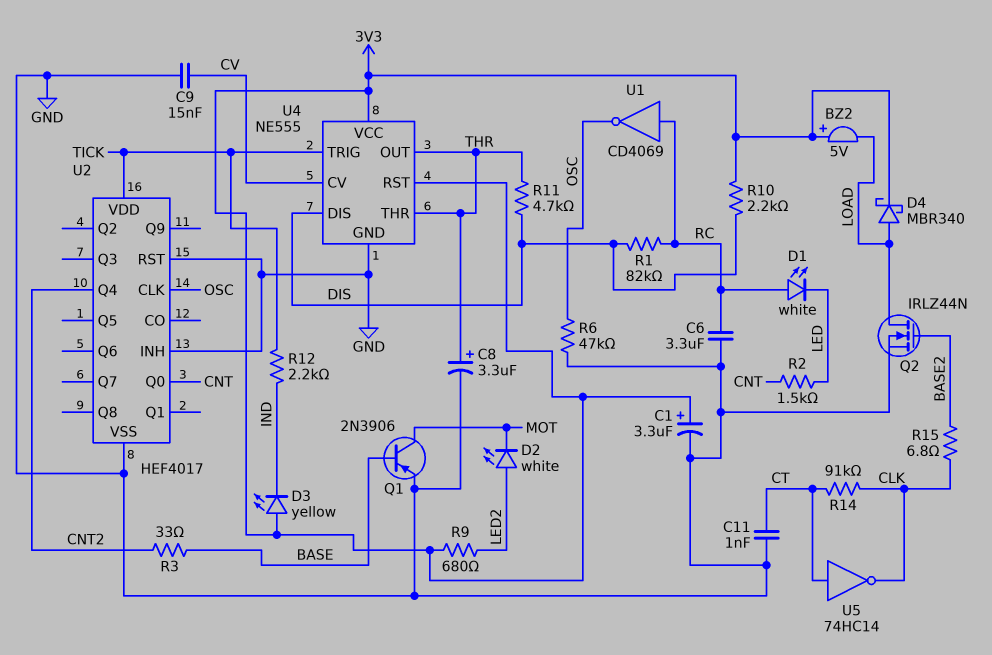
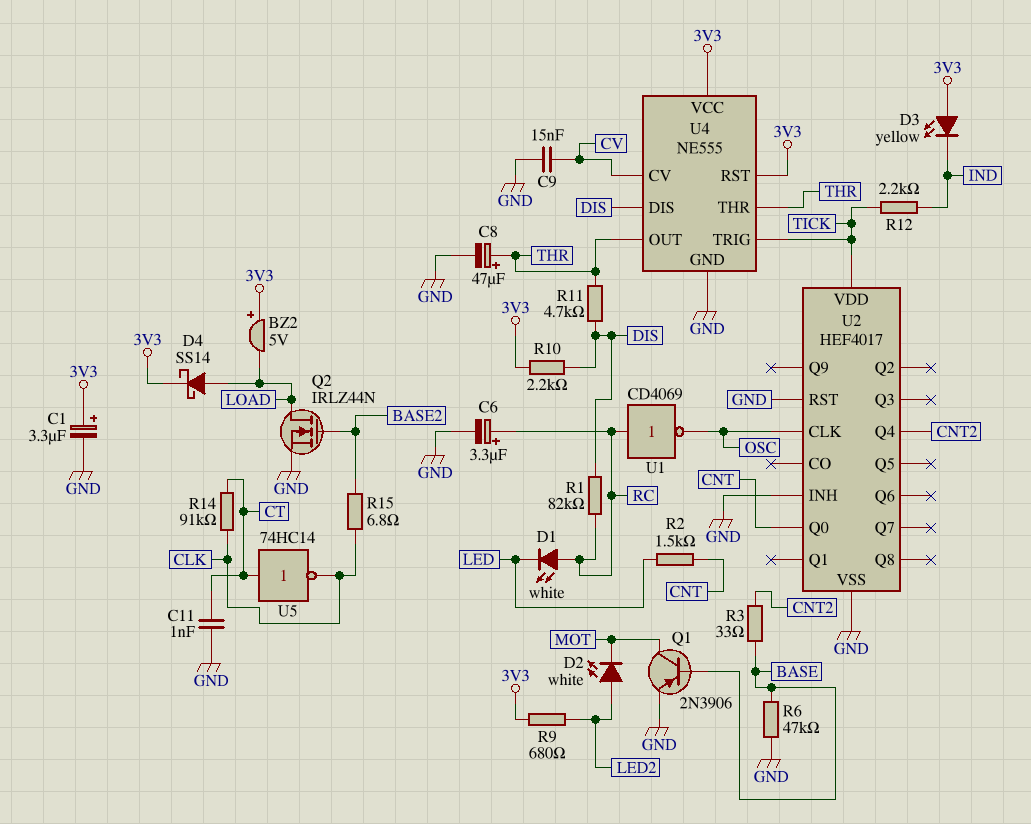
C6: 3.3uF (GND, RC) -> 3.3uF (plus RC, minus GND)
C8: 3.3uF (plus THR, minus GND) -> 47uF (plus THR, minus GND)
D4: schottky MBR340 (A LOAD, K 3V3) -> schottky SS14 (A LOAD, K 3V3)
R6: 47k (GND, OSC) -> 47k (BASE, GND)

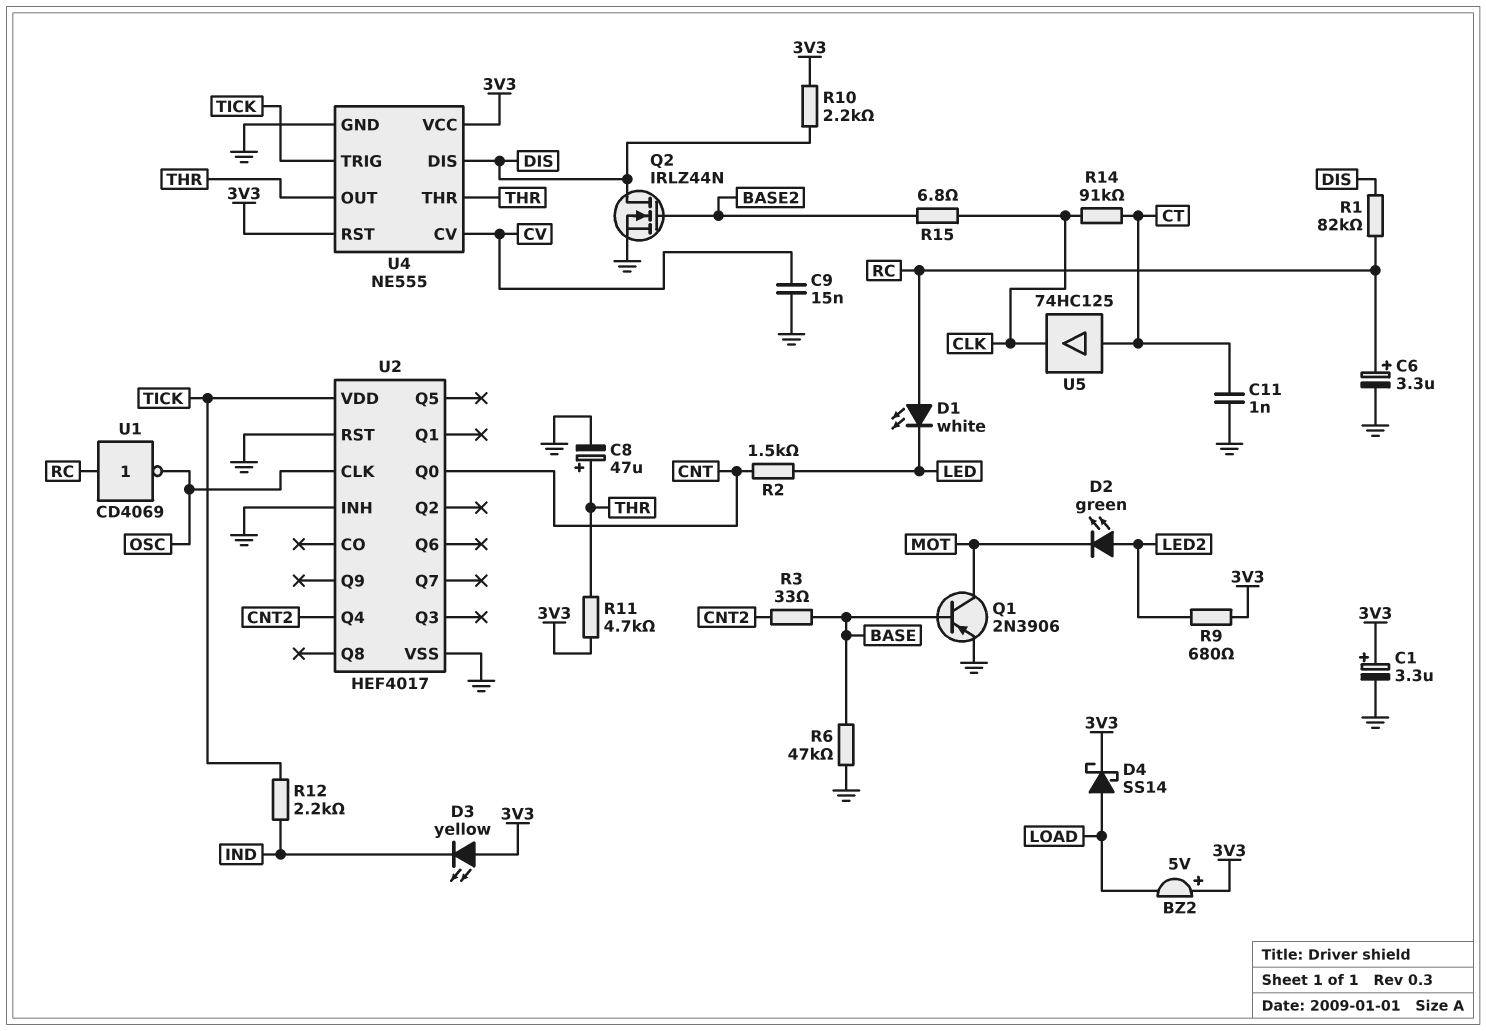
D2: LED white (A LED2, K MOT) -> LED green (A LED2, K MOT)
Q2: NMOS IRLZ44N (G BASE2, D LOAD, S GND) -> NMOS IRLZ44N (G BASE2, D DIS, S GND)
R11: 4.7k (DIS, THR) -> 4.7k (3V3, THR)
U5: NOT 74HC14 (in CT, out CLK) -> buffer 74HC125 (in CT, out CLK)

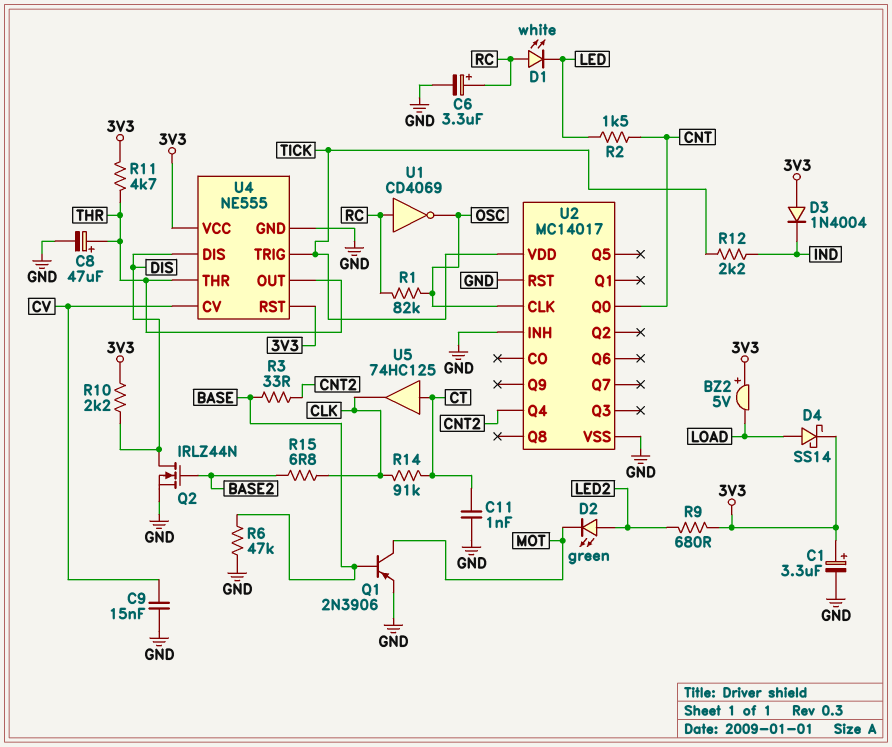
D3: LED yellow (A 3V3, K IND) -> diode 1N4004 (A 3V3, K IND)
R1: 82k (DIS, RC) -> 82k (OSC, RC)
U2: HEF4017 -> MC14017

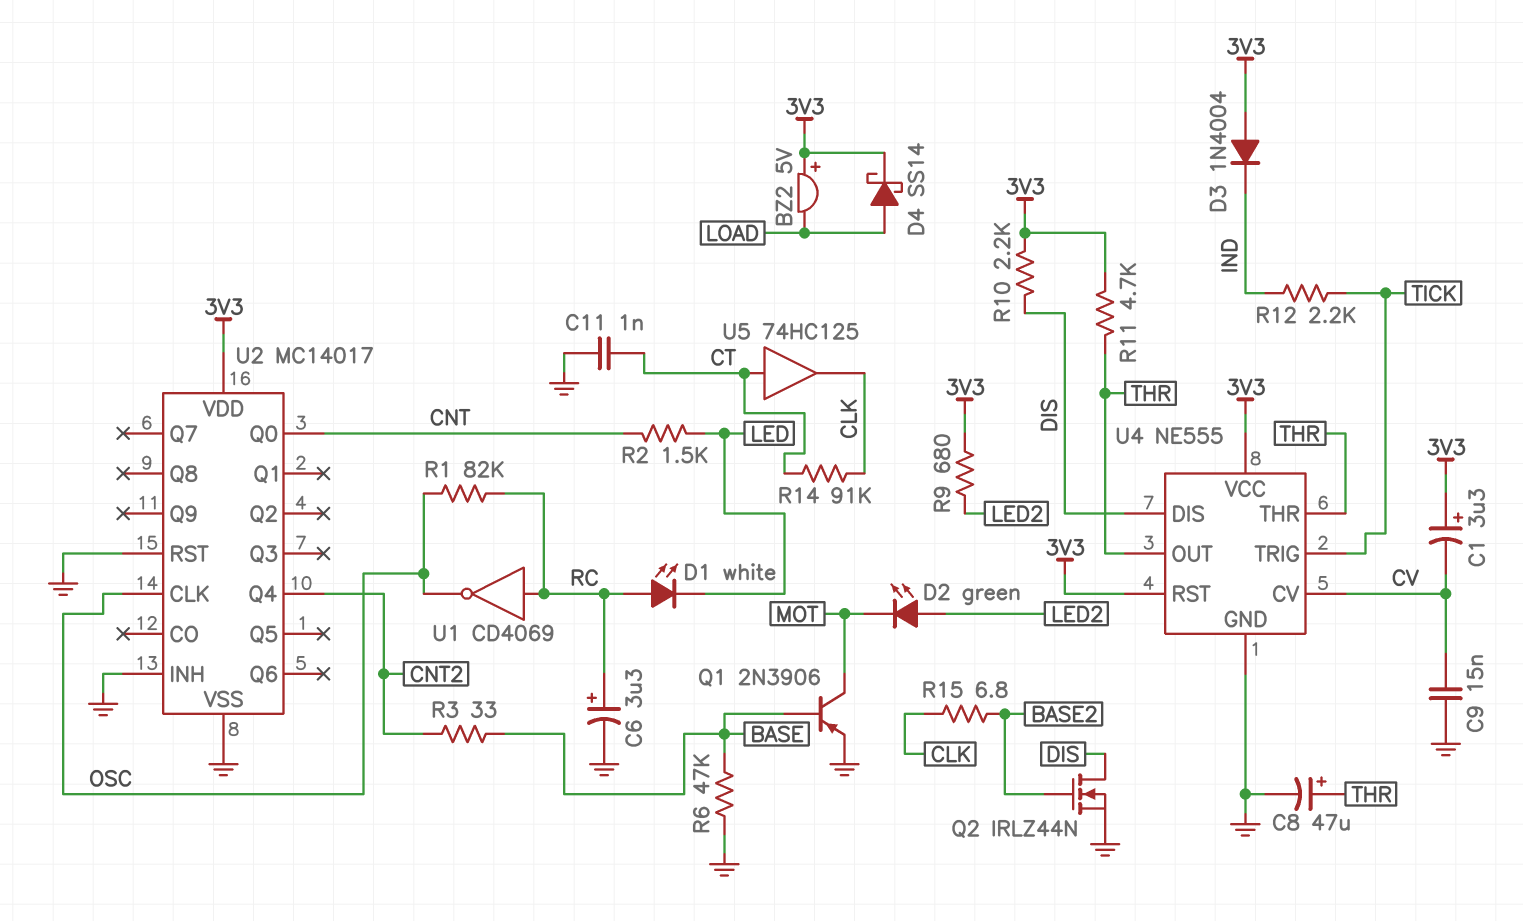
C1: 3.3uF (plus 3V3, minus GND) -> 3.3uF (plus 3V3, minus CV)
U2 pin VDD: TICK -> 3V3

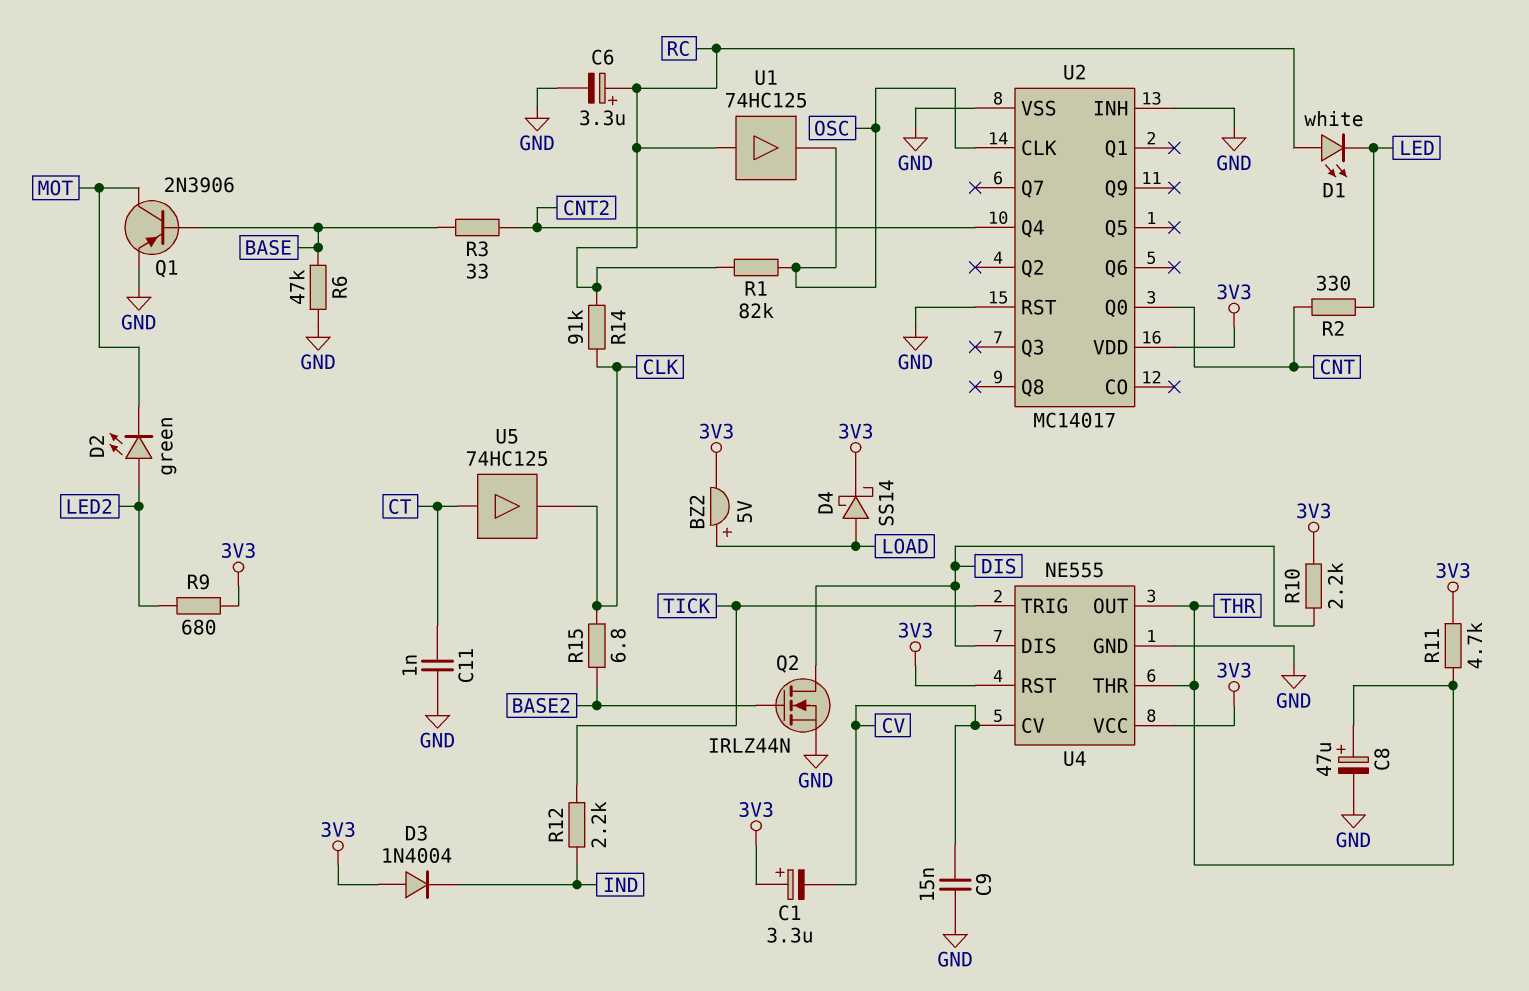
BZ2: buzzer 5V (plus 3V3, minus LOAD) -> buzzer 5V (plus LOAD, minus 3V3)
R2: 1.5k (CNT, LED) -> 330 (CNT, LED)
R14: 91k (CLK, CT) -> 91k (CLK, RC)
U1: NOT CD4069 (in RC, out OSC) -> buffer 74HC125 (in RC, out OSC)

